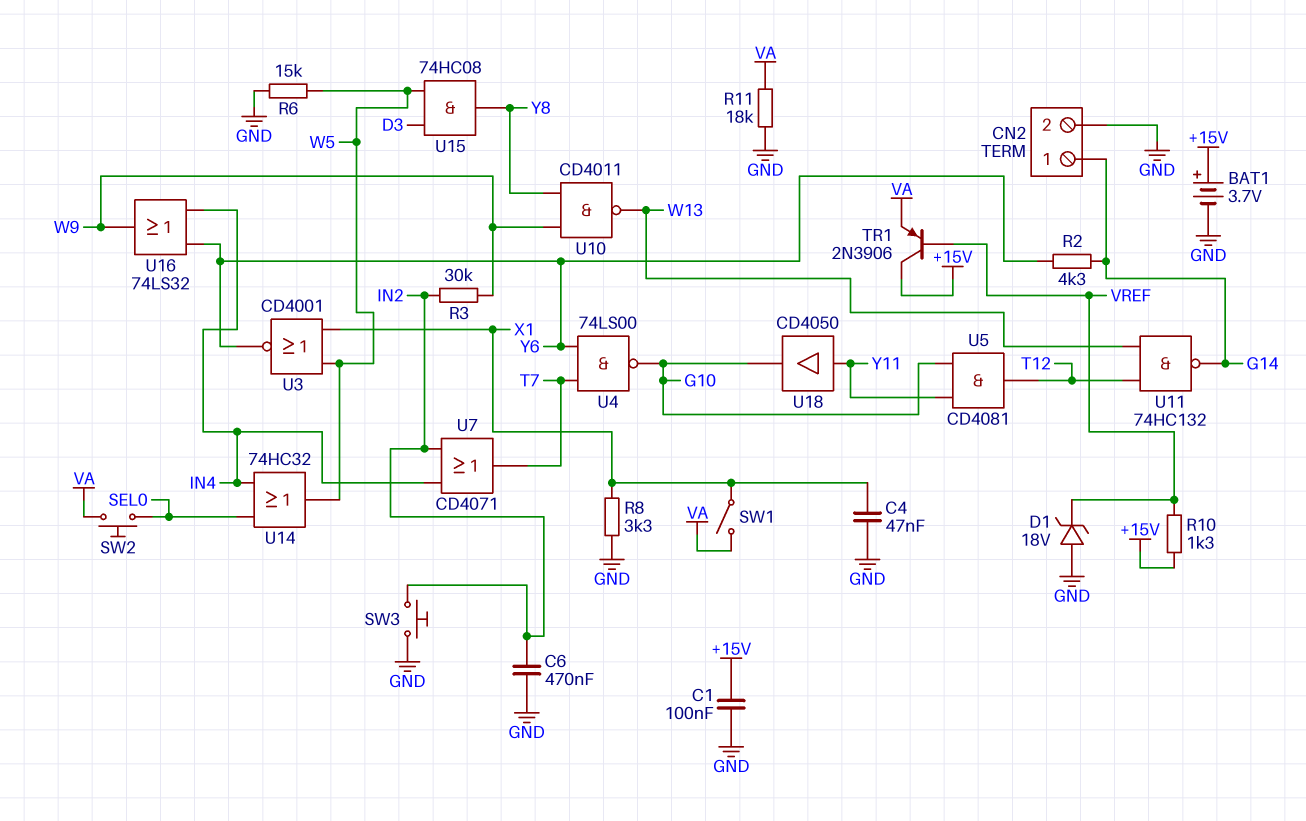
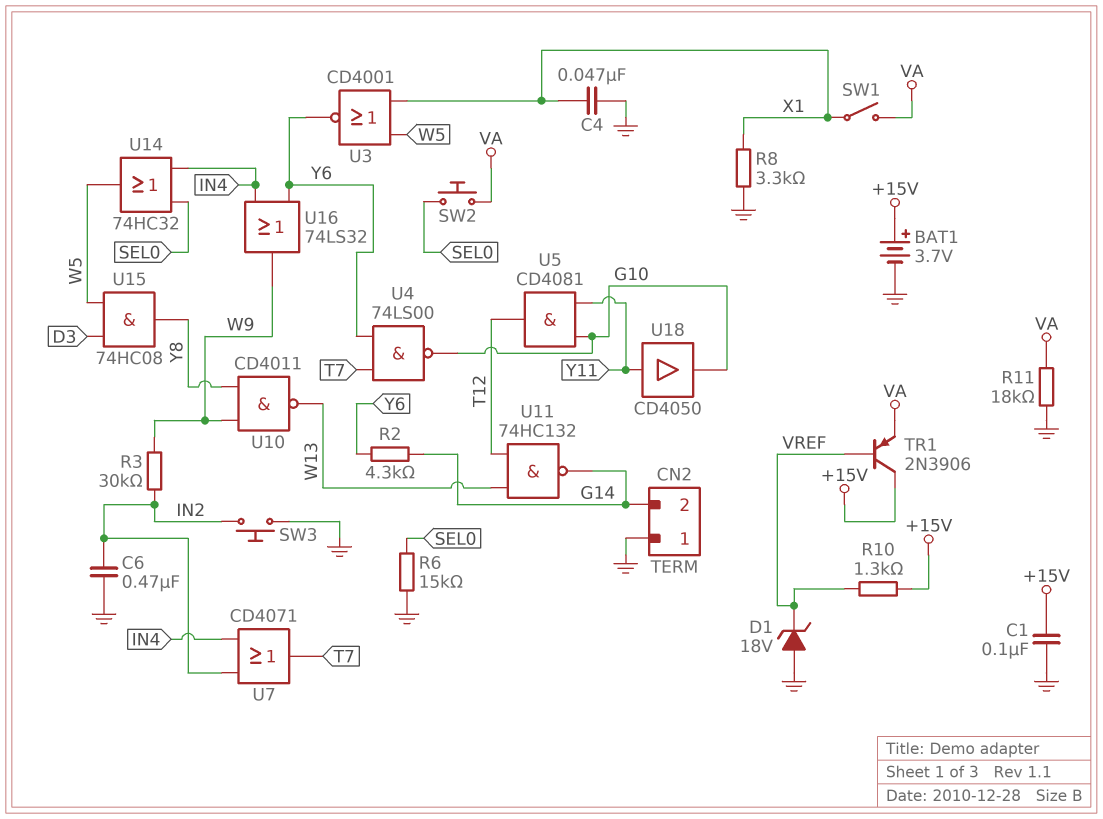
CN2 pin 1: G14 -> GND
CN2 pin 2: GND -> G14
R6: 15k (GND, W5) -> 15k (GND, SEL0)

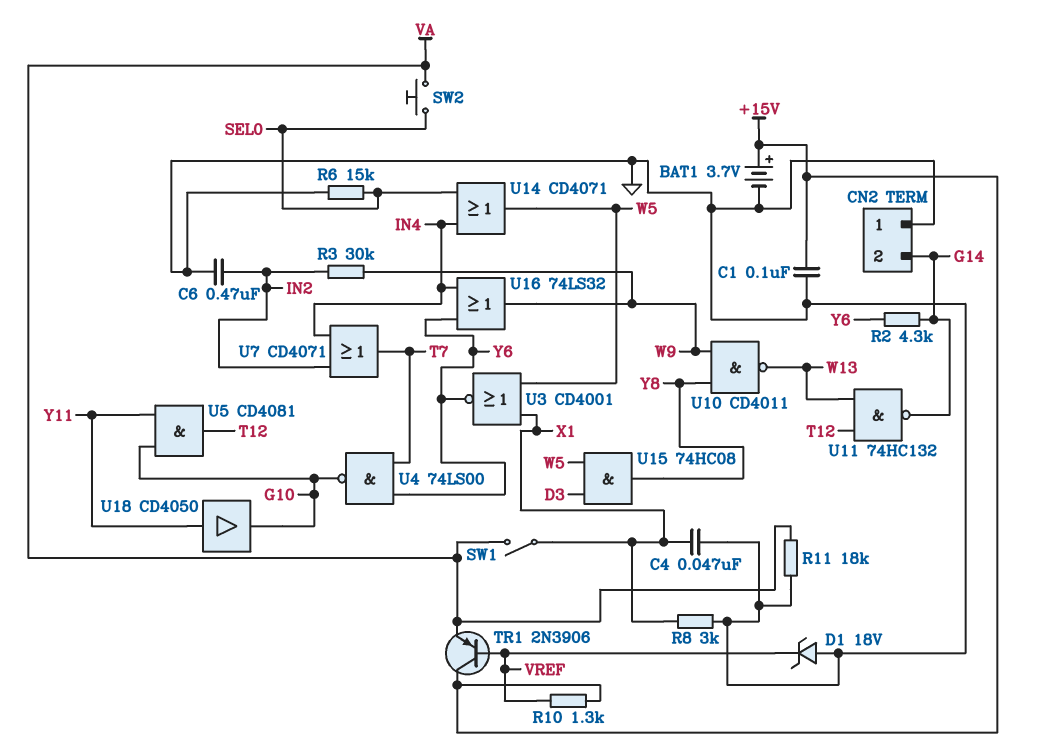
R8: 3.3k (GND, X1) -> 3k (GND, X1)
SW3: button (GND, IN2) -> none
U14: OR 74HC32 (in IN4, in SEL0, out W5) -> OR CD4071 (in IN4, in SEL0, out W5)

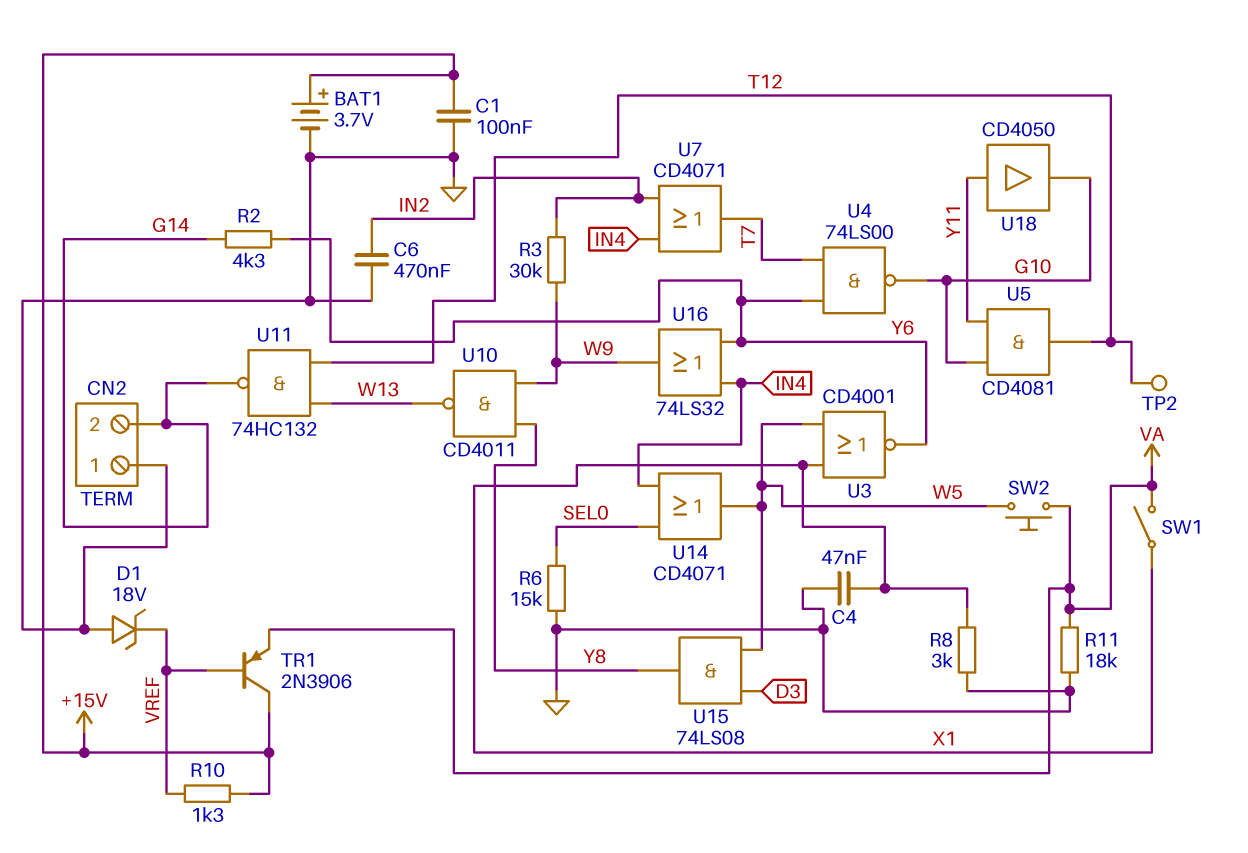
SW2: button (SEL0, VA) -> button (VA, W5)
TP2: none -> test point (T12)
U15: AND 74HC08 (in D3, in W5, out Y8) -> AND 74LS08 (in D3, in W5, out Y8)

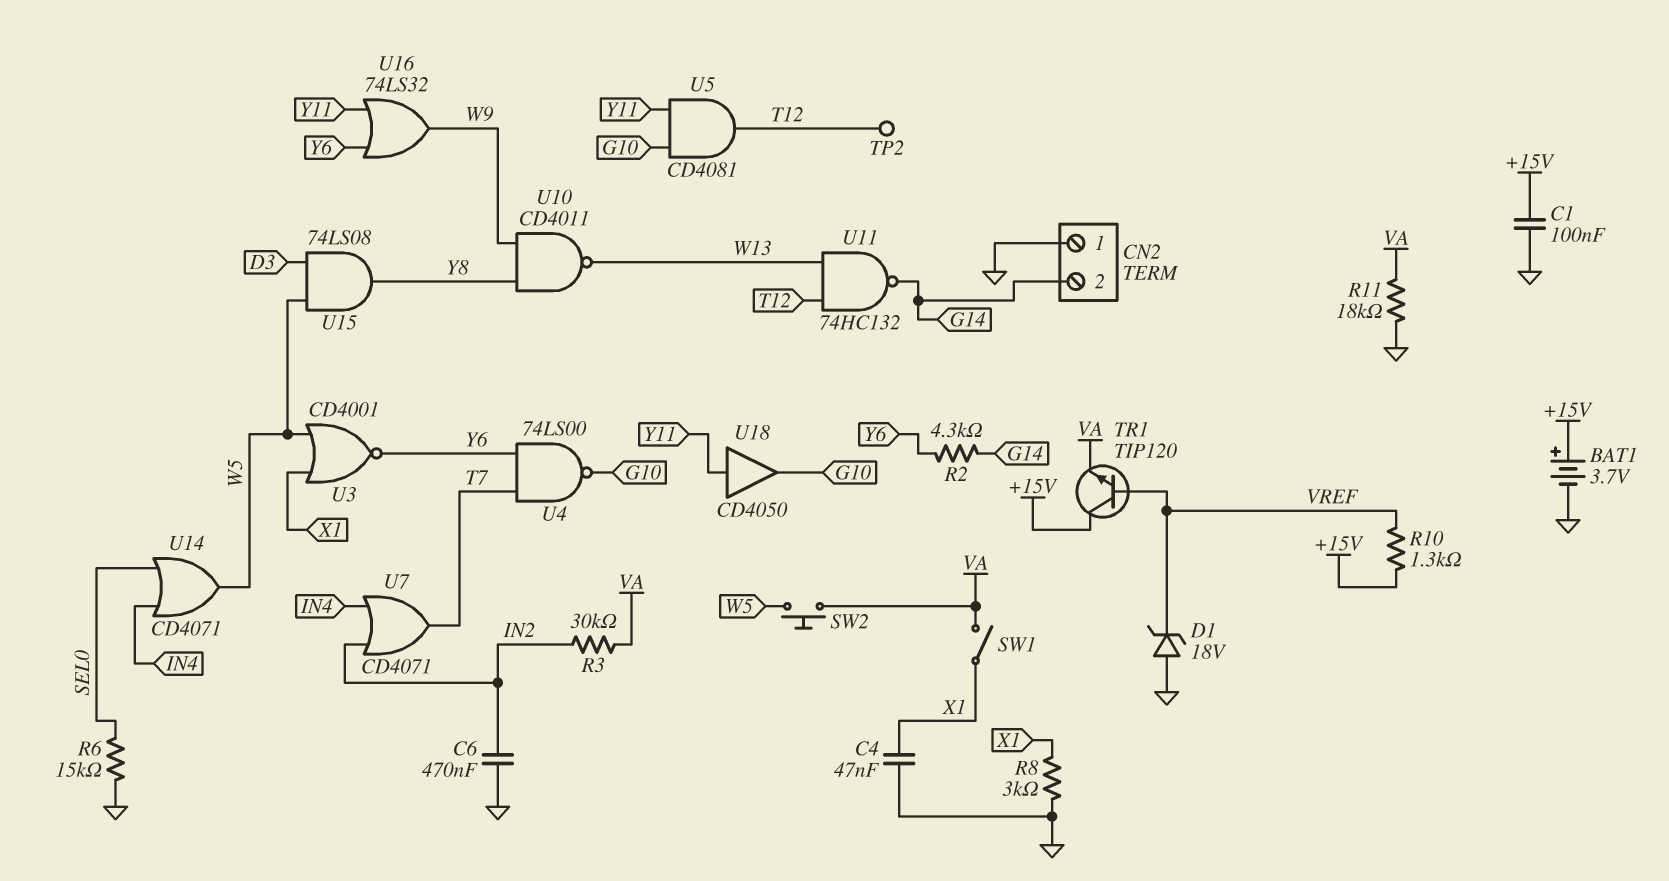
R3: 30k (IN2, W9) -> 30k (IN2, VA)
TR1: PNP 2N3906 (B VREF, C +15V, E VA) -> NPN TIP120 (B VREF, C +15V, E VA)
U16: OR 74LS32 (in IN4, in Y6, out W9) -> OR 74LS32 (in Y6, in Y11, out W9)

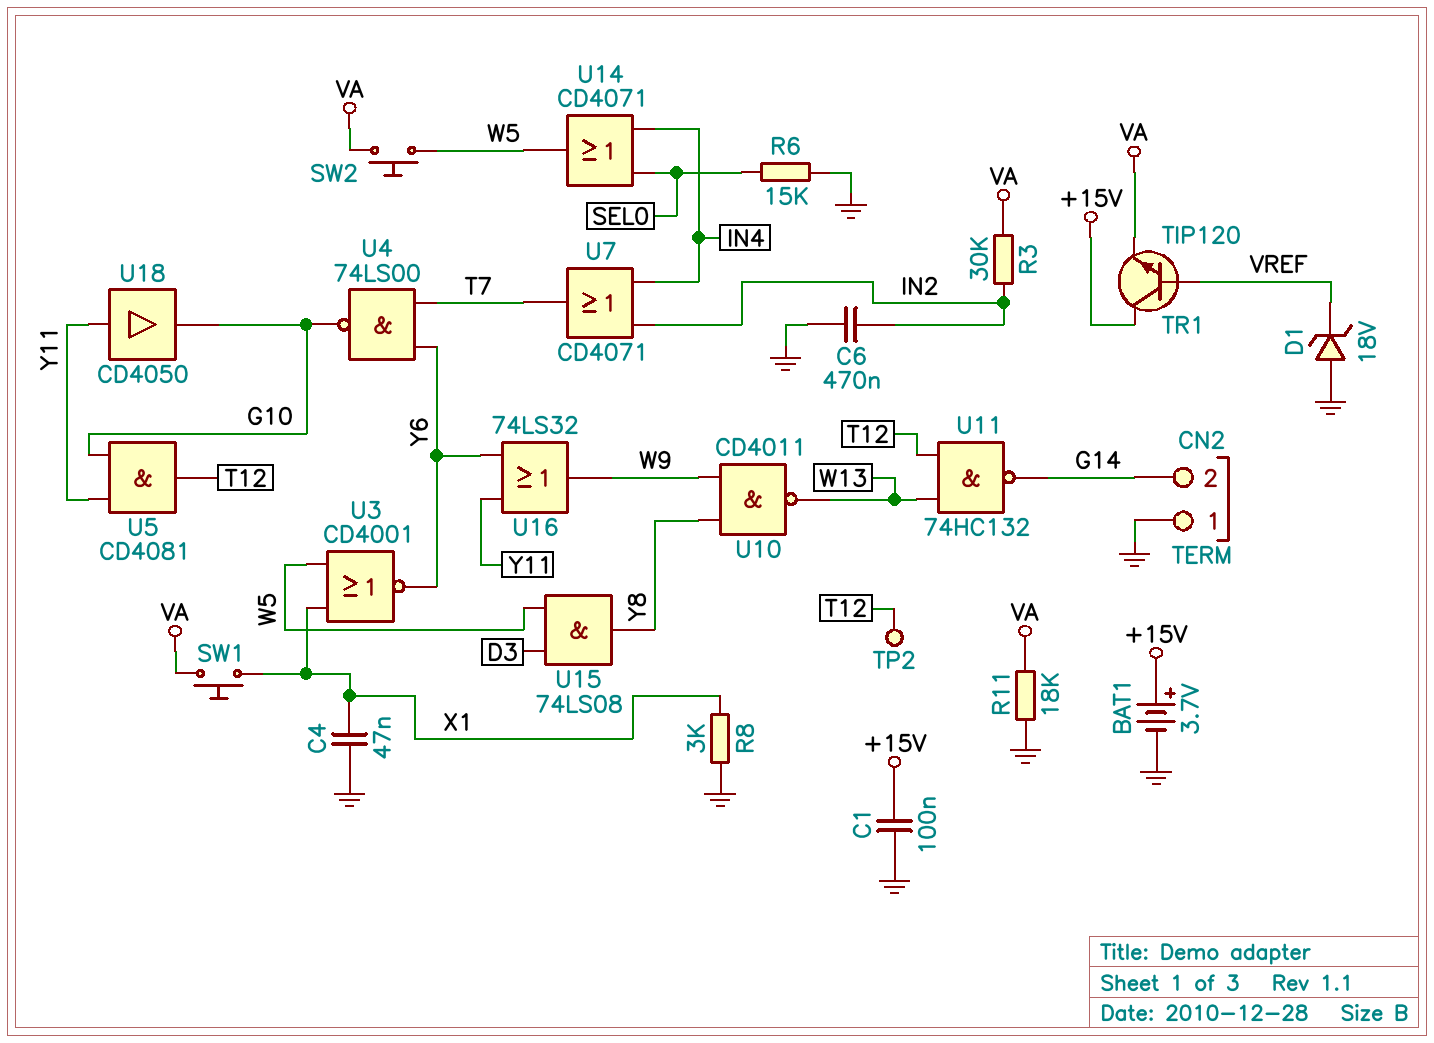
R2: 4.3k (G14, Y6) -> none
R10: 1.3k (+15V, VREF) -> none
SW1: switch (VA, X1) -> button (VA, X1)

